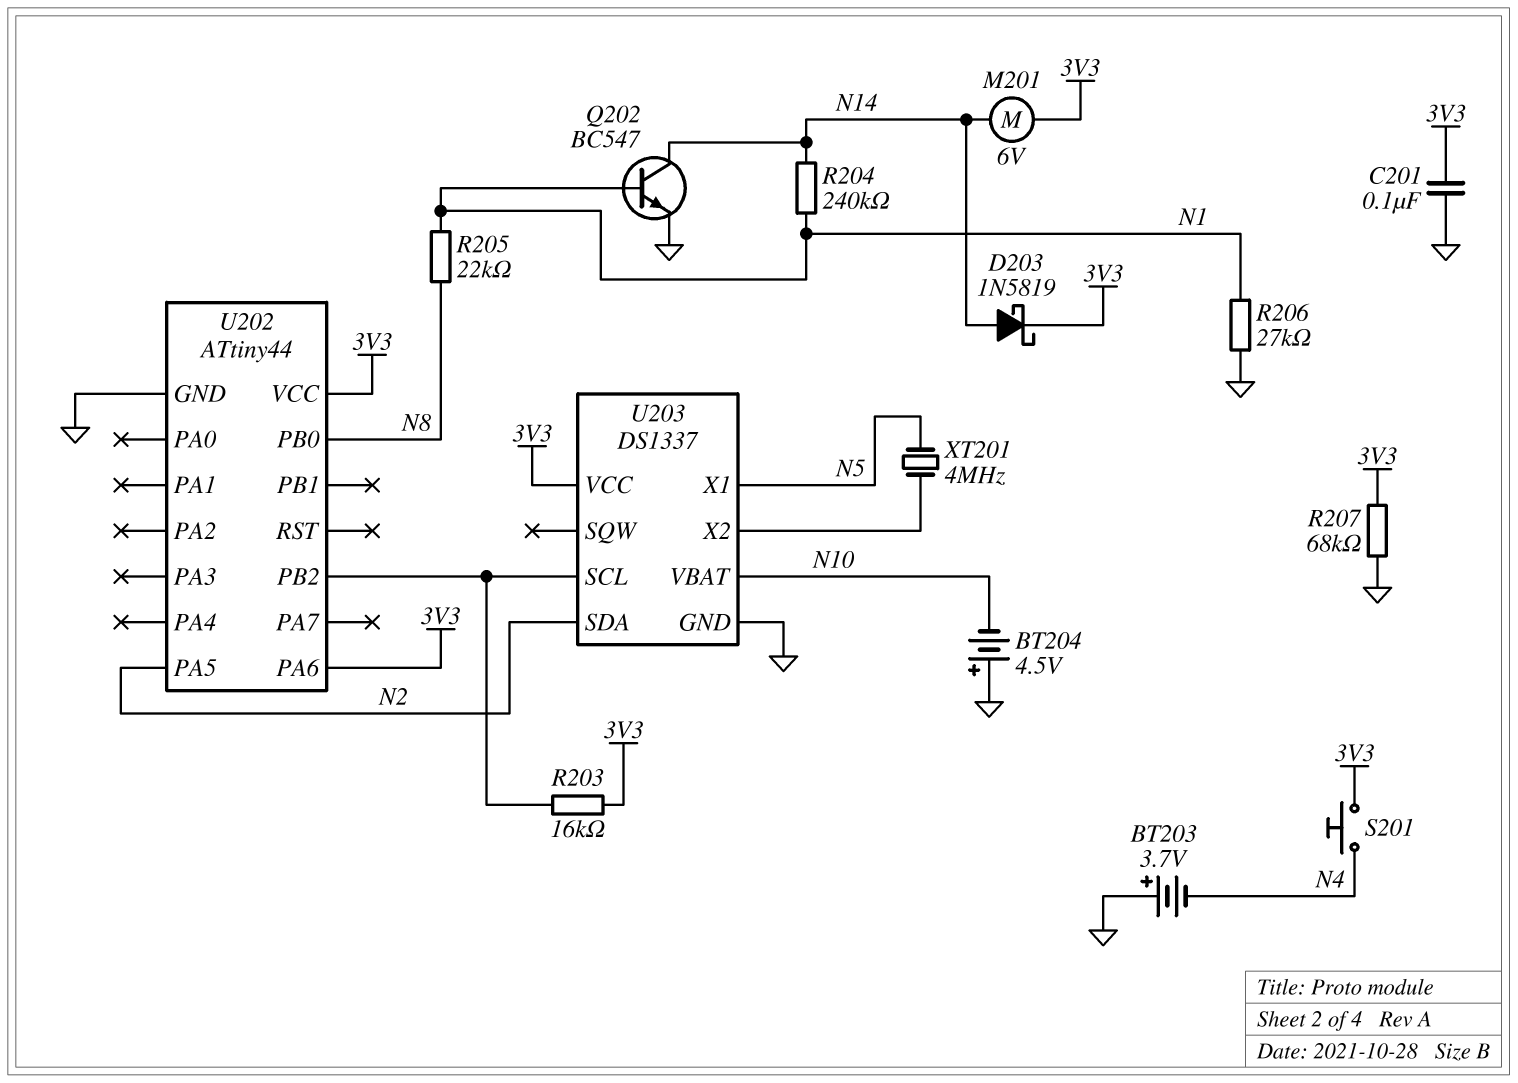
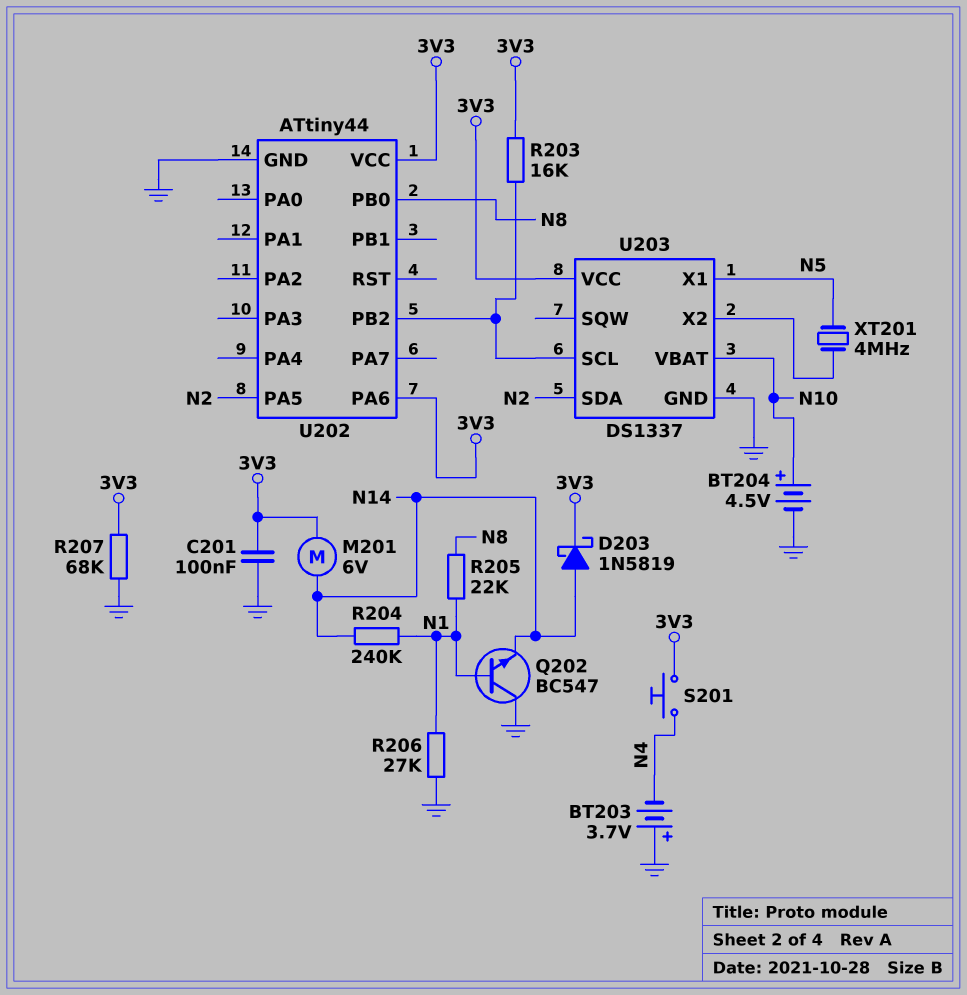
BT204: 4.5V (plus GND, minus N10) -> 4.5V (plus N10, minus GND)
Q202: NPN BC547 (B N1, C N14, E GND) -> NPN BC547 (B N1, C GND, E N14)

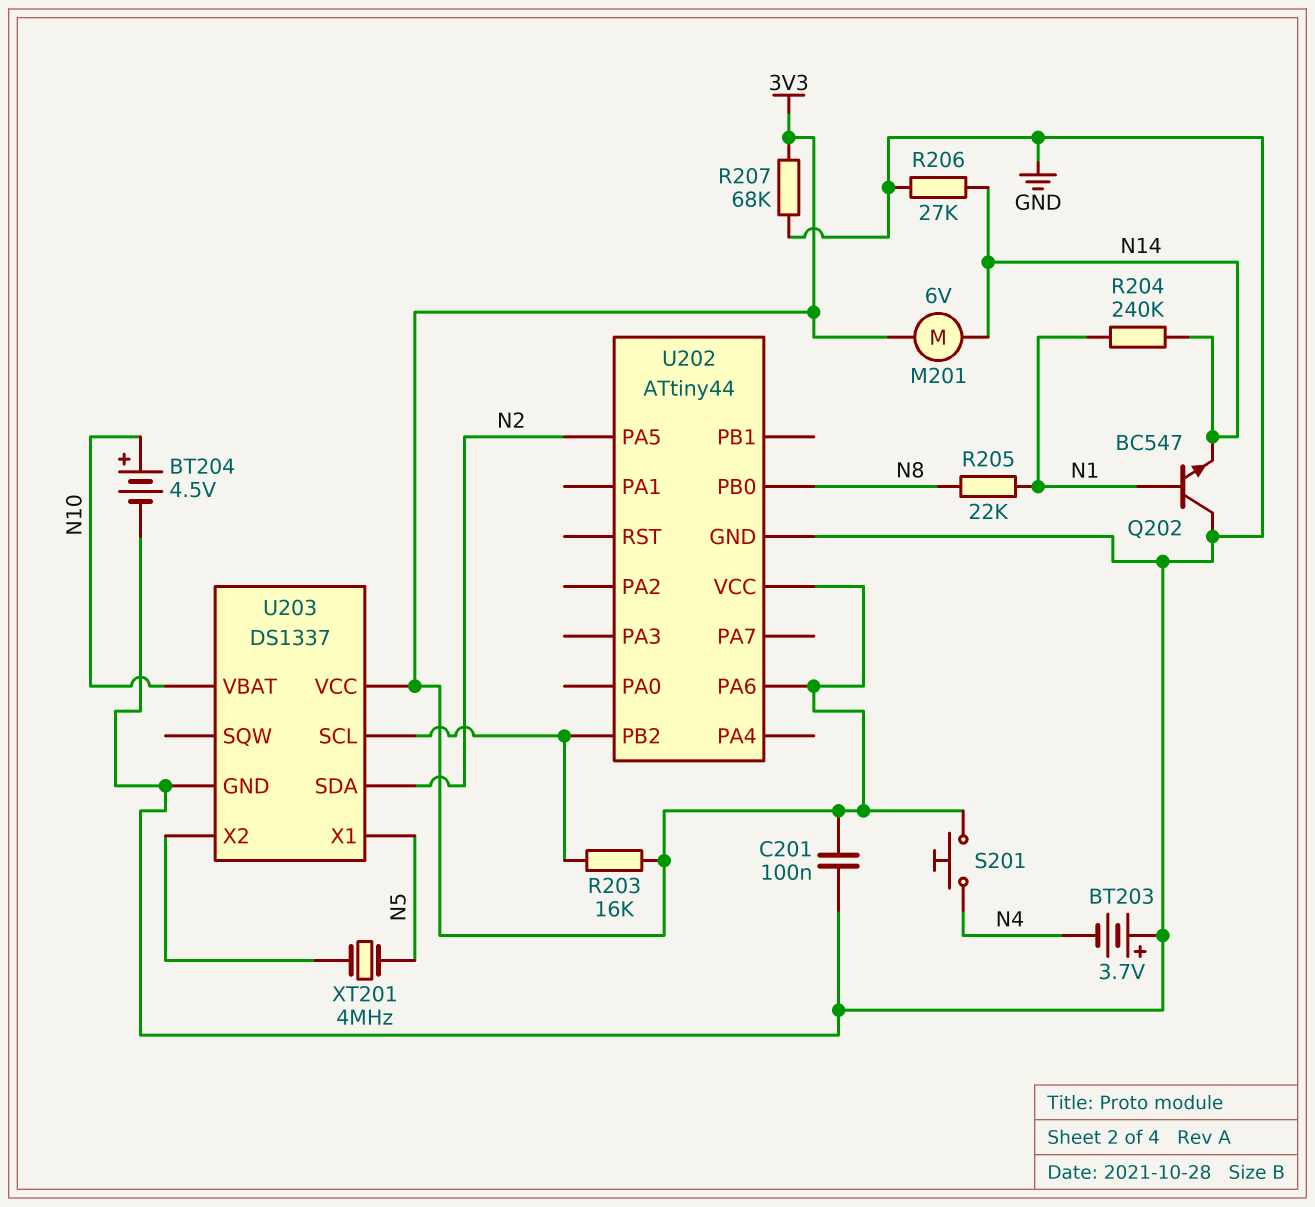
D203: schottky 1N5819 (A N14, K 3V3) -> none
R206: 27k (GND, N1) -> 27k (GND, N14)

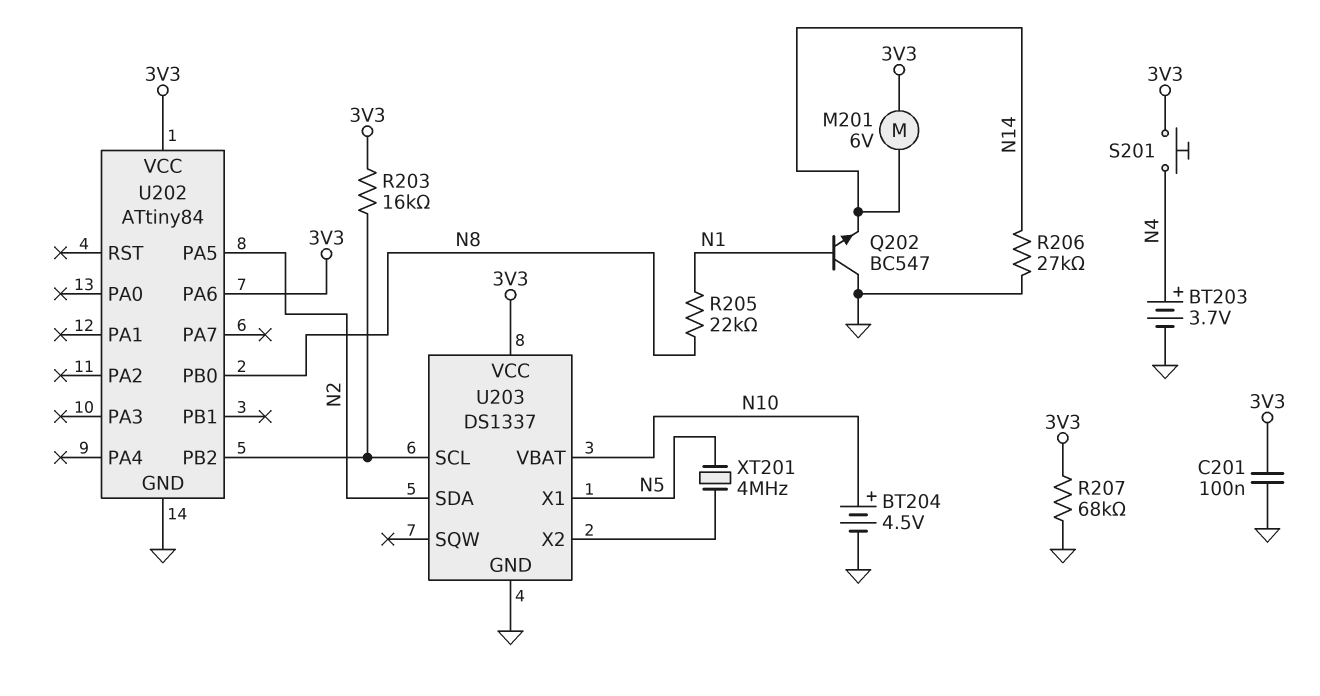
BT203: 3.7V (plus GND, minus N4) -> 3.7V (plus N4, minus GND)
R204: 240k (N1, N14) -> none
U202: ATtiny44 -> ATtiny84

